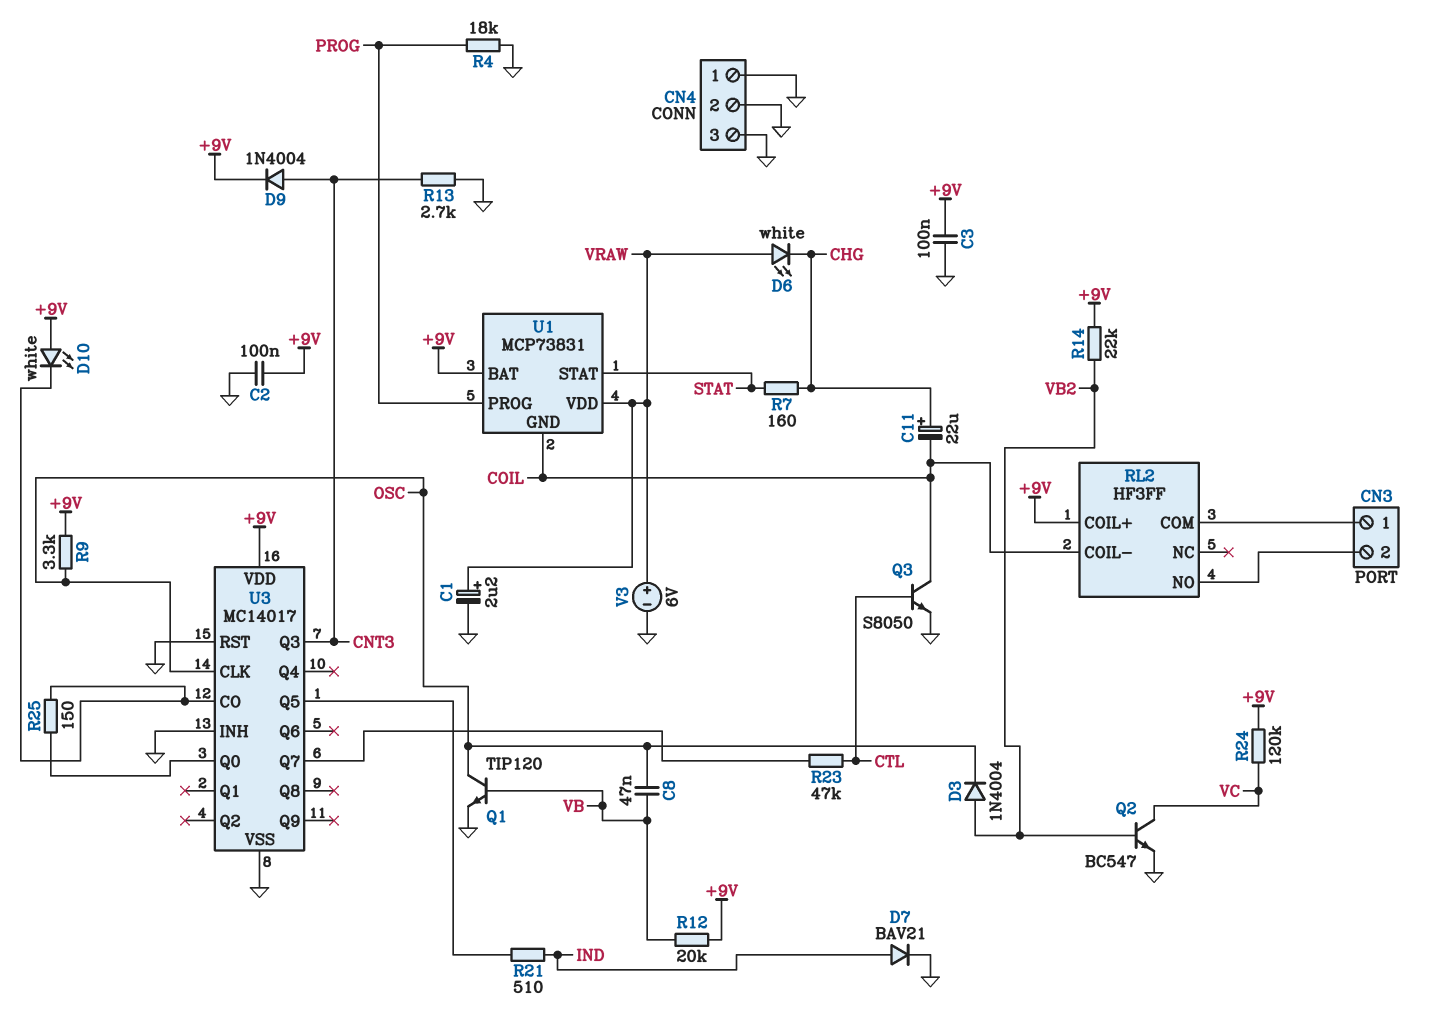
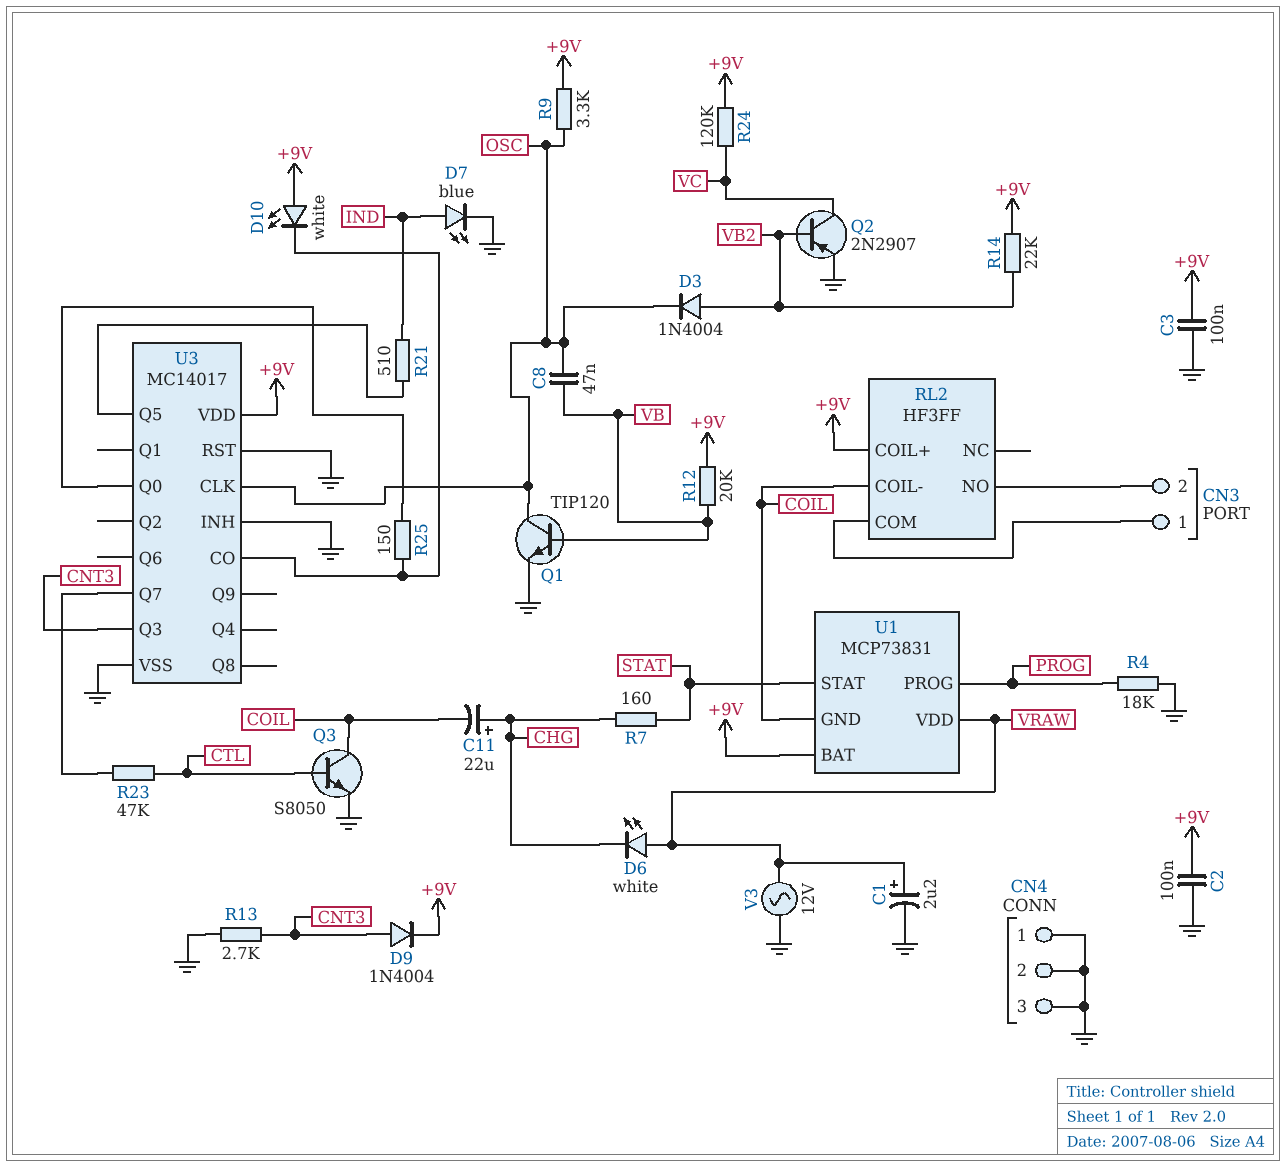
D7: diode BAV21 (A IND, K GND) -> LED blue (A IND, K GND)
Q2: NPN BC547 (B VB2, C VC, E GND) -> PNP 2N2907 (B VB2, C VC, E GND)
V3: 6V (plus VRAW, minus GND) -> AC 12V (GND, VRAW)

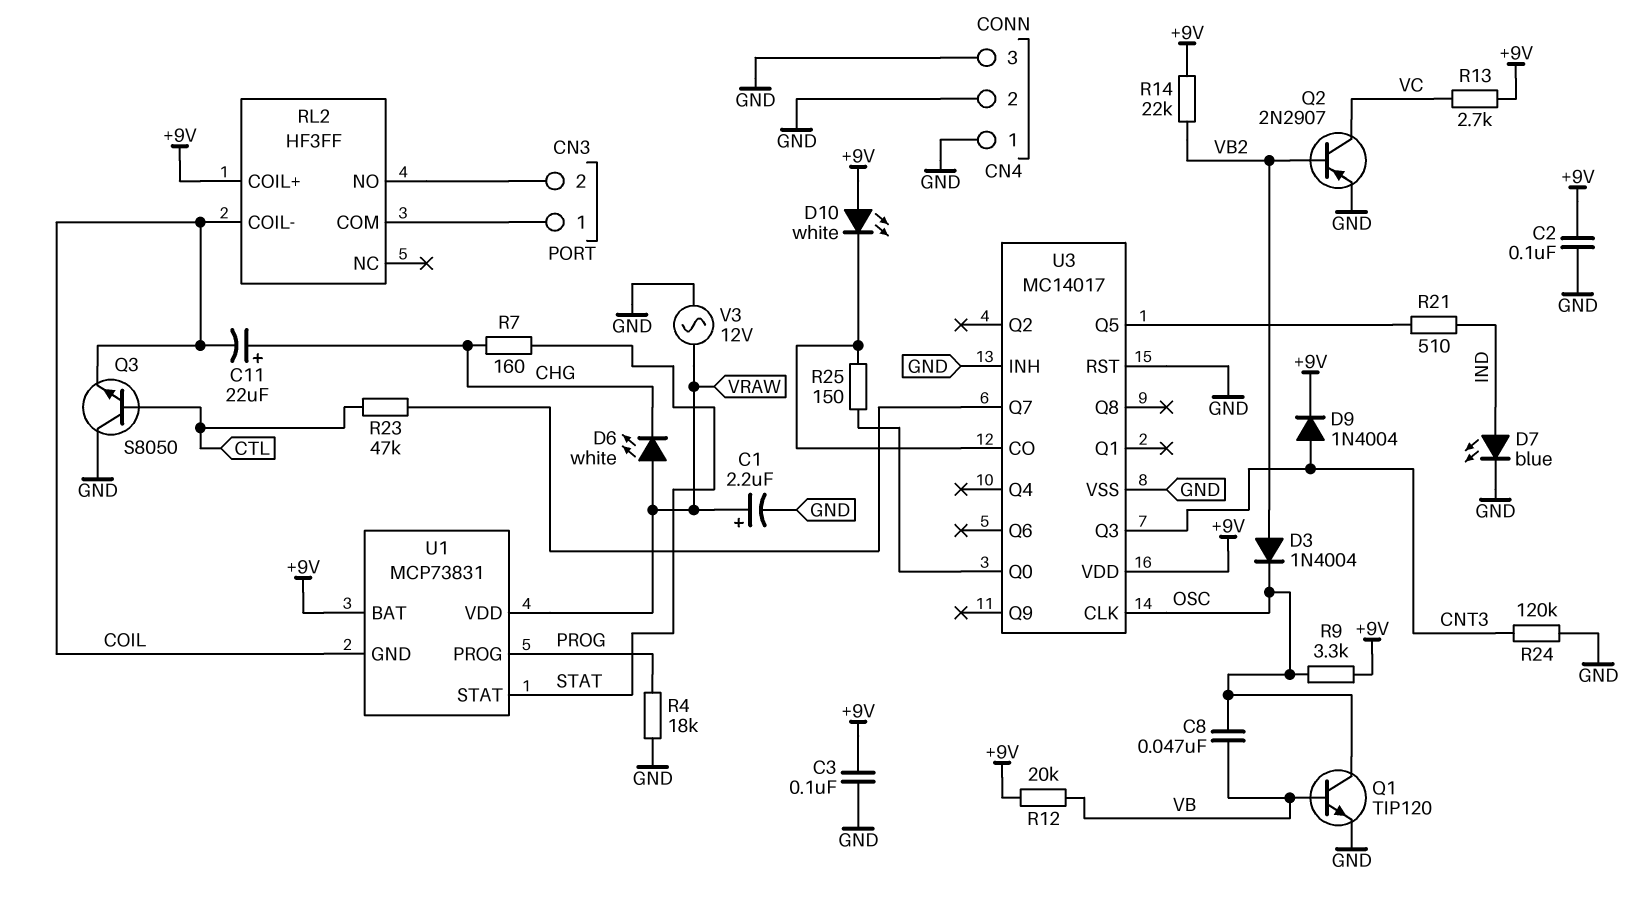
Q3: NPN S8050 (B CTL, C COIL, E GND) -> NPN S8050 (B CTL, C GND, E COIL)
R13: 2.7k (CNT3, GND) -> 2.7k (+9V, VC)
R24: 120k (+9V, VC) -> 120k (CNT3, GND)

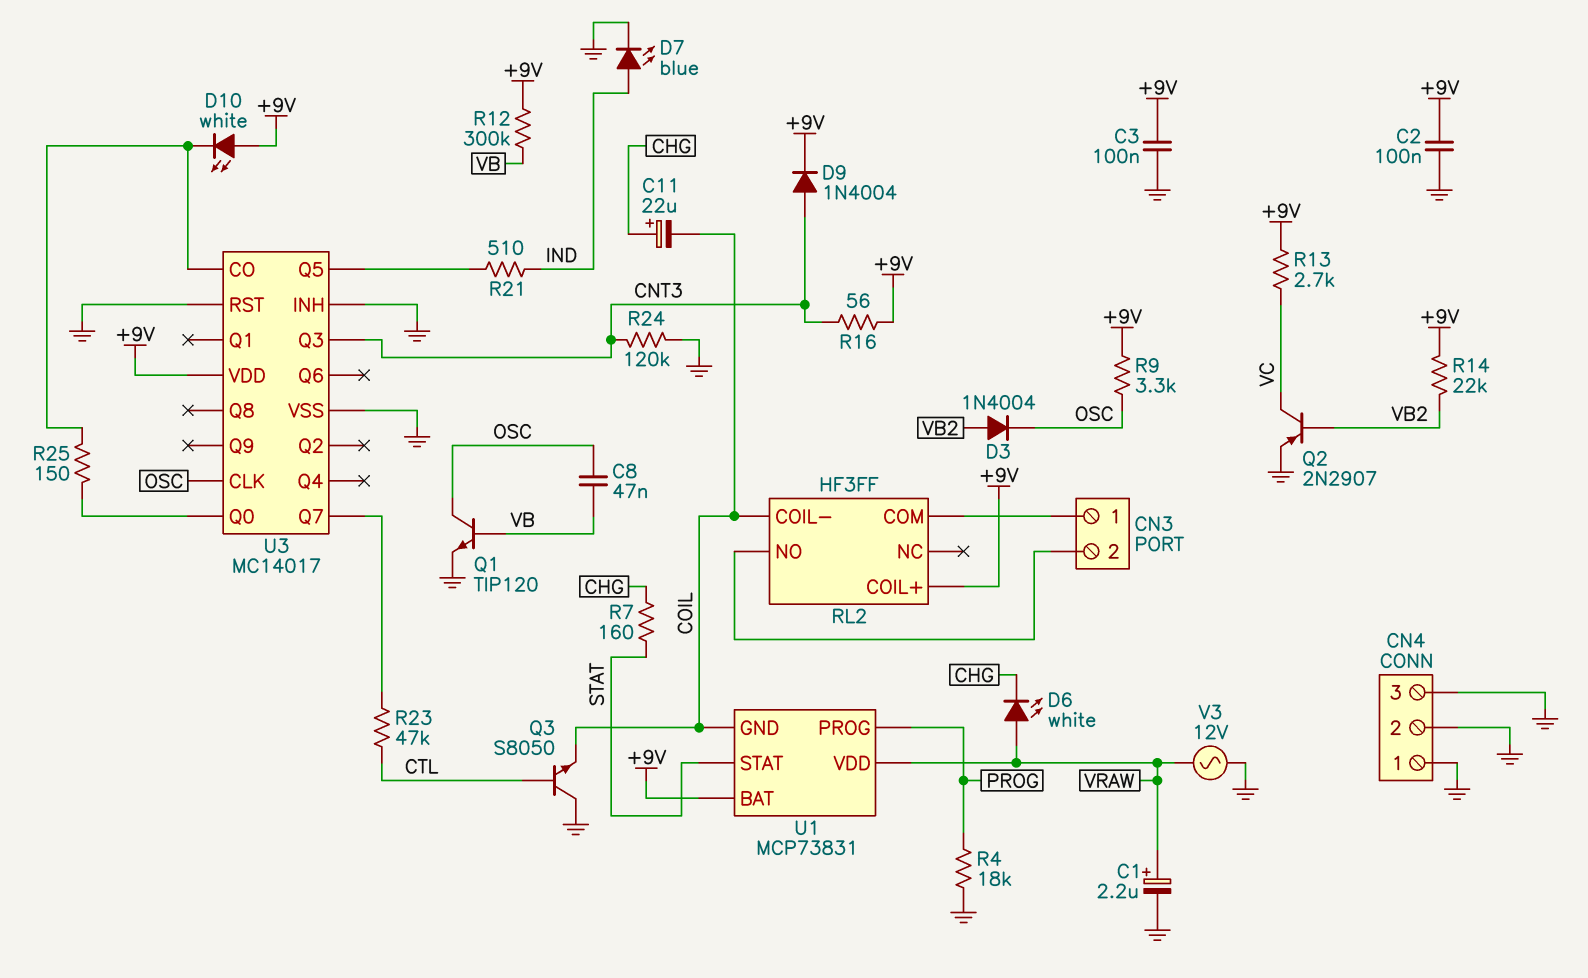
R12: 20k (+9V, VB) -> 300k (+9V, VB)
R16: none -> 56 (+9V, CNT3)

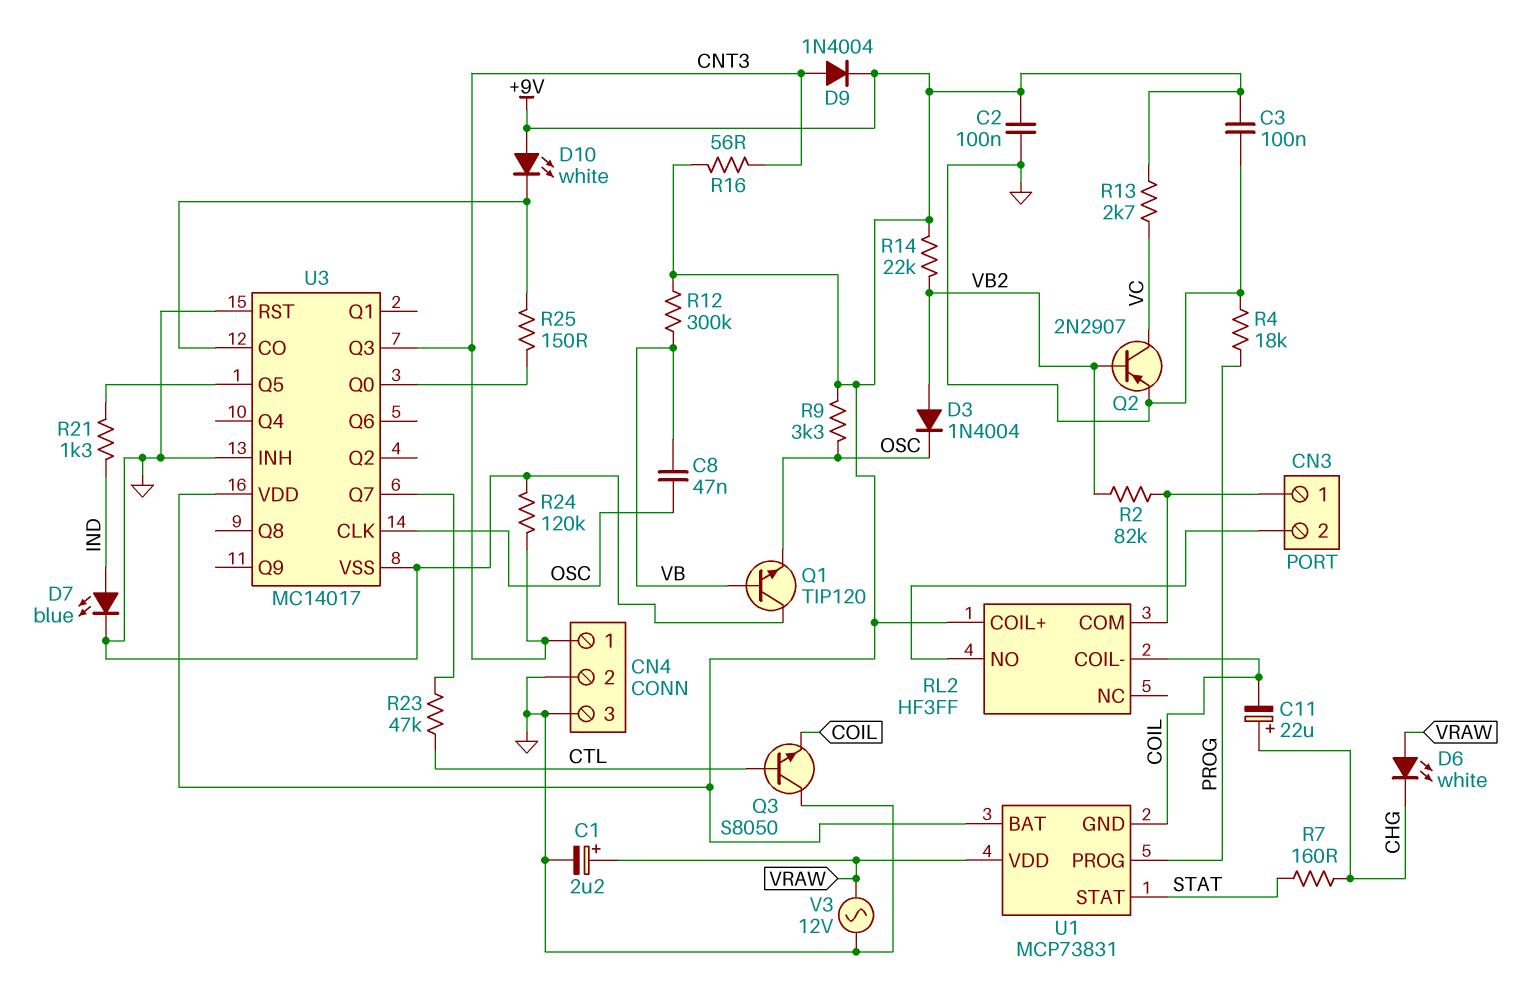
CN4 pin 1: GND -> CNT3
Q1: NPN TIP120 (B VB, C OSC, E GND) -> NPN TIP120 (B VB, C GND, E OSC)
R2: none -> 82k (CN3/1, VB2)
R21: 510 (IND, U3/Q5) -> 1.3k (IND, U3/Q5)

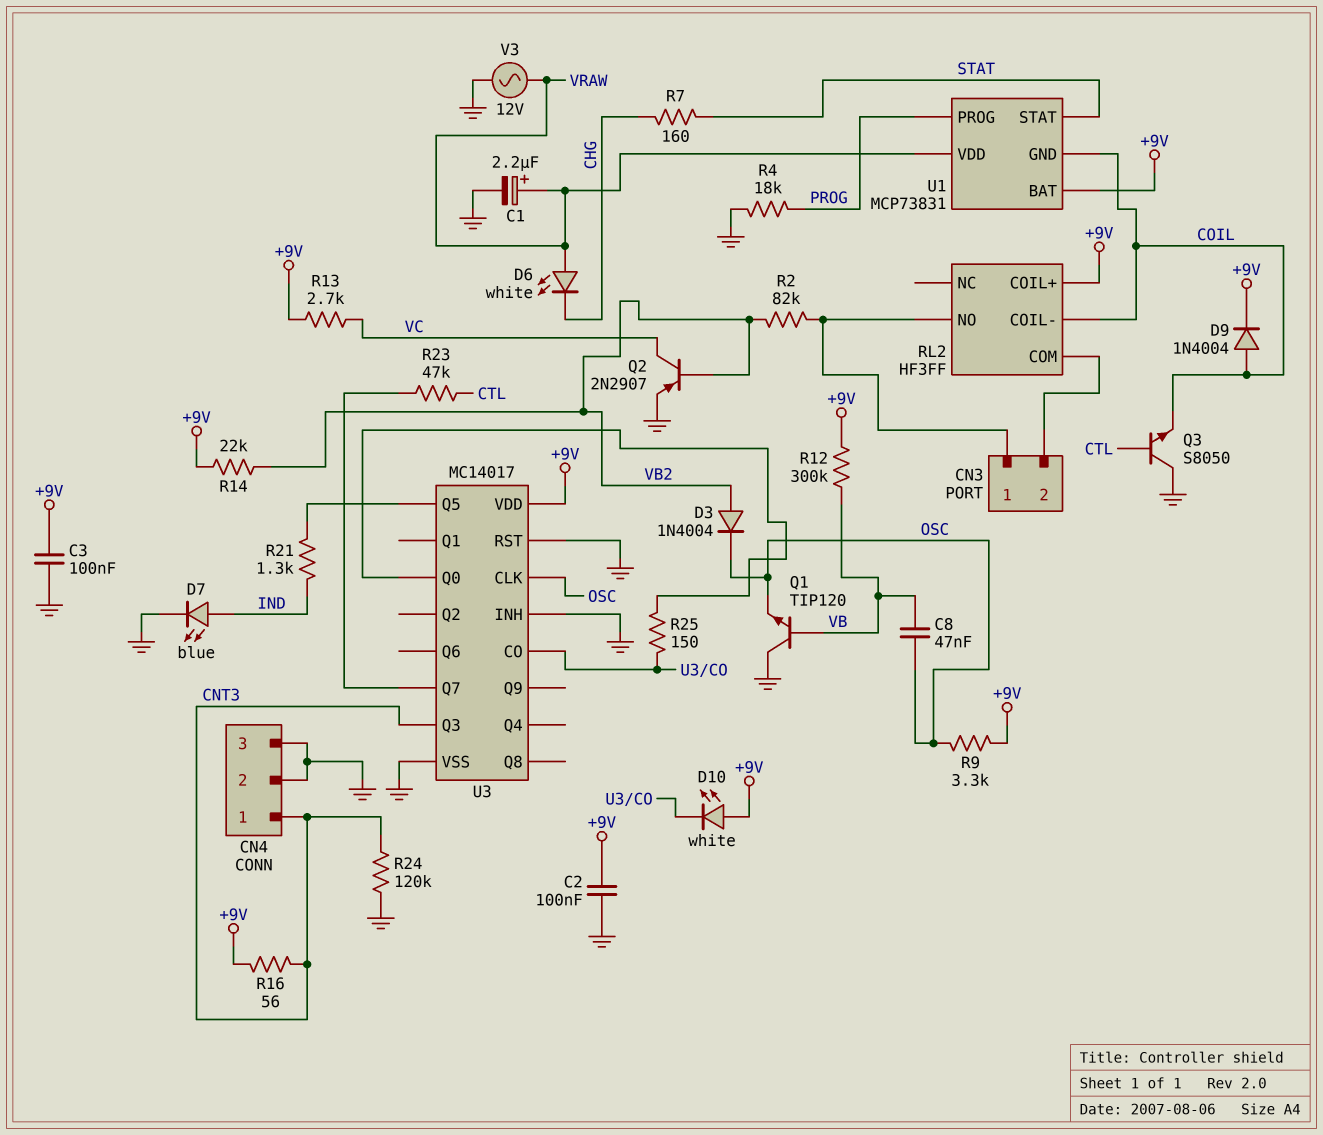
C11: 22uF (plus CHG, minus COIL) -> none
D9: diode 1N4004 (A CNT3, K +9V) -> diode 1N4004 (A COIL, K +9V)
RL2 pin COM: CN3/1 -> CN3/2
RL2 pin NO: CN3/2 -> CN3/1

